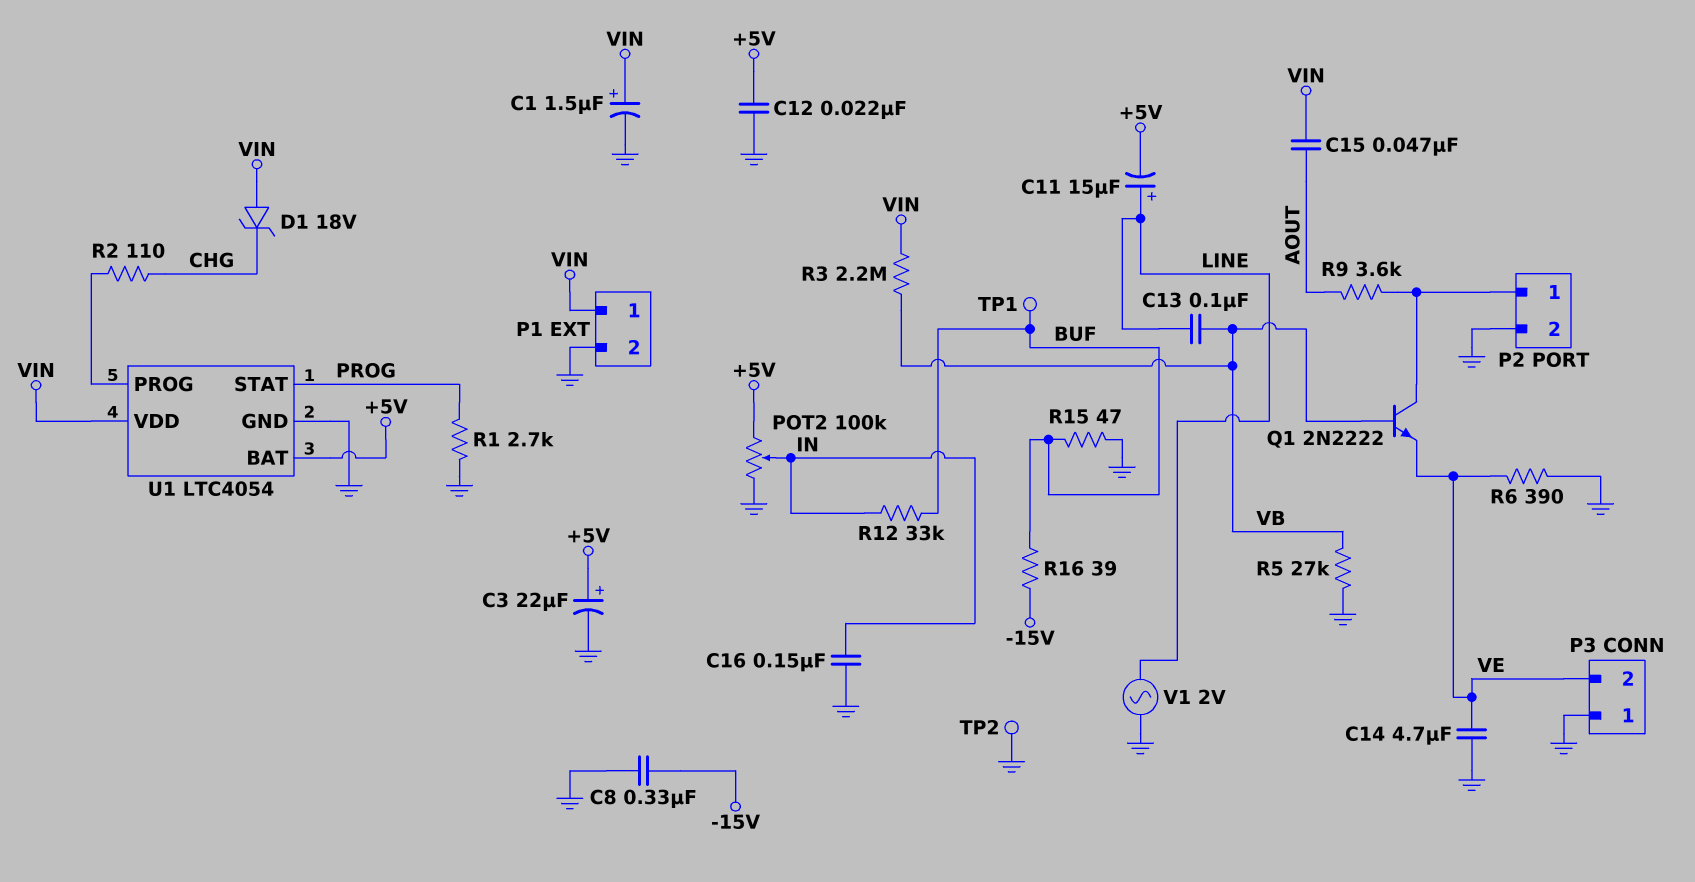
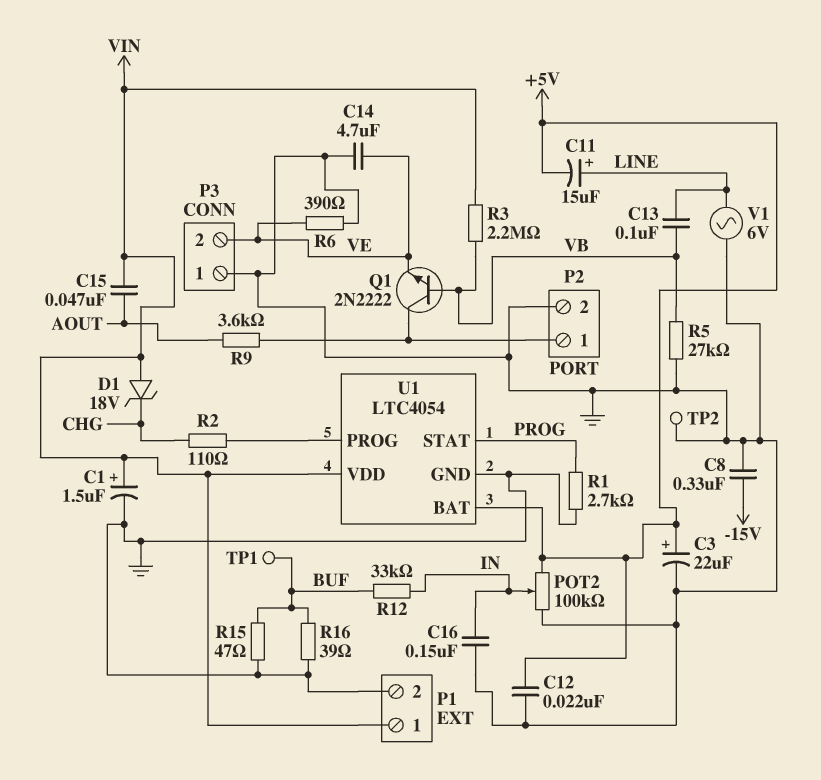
R16: 39 (-15V, BUF) -> 39 (BUF, GND)
V1: AC 2V (GND, LINE) -> AC 6V (GND, LINE)

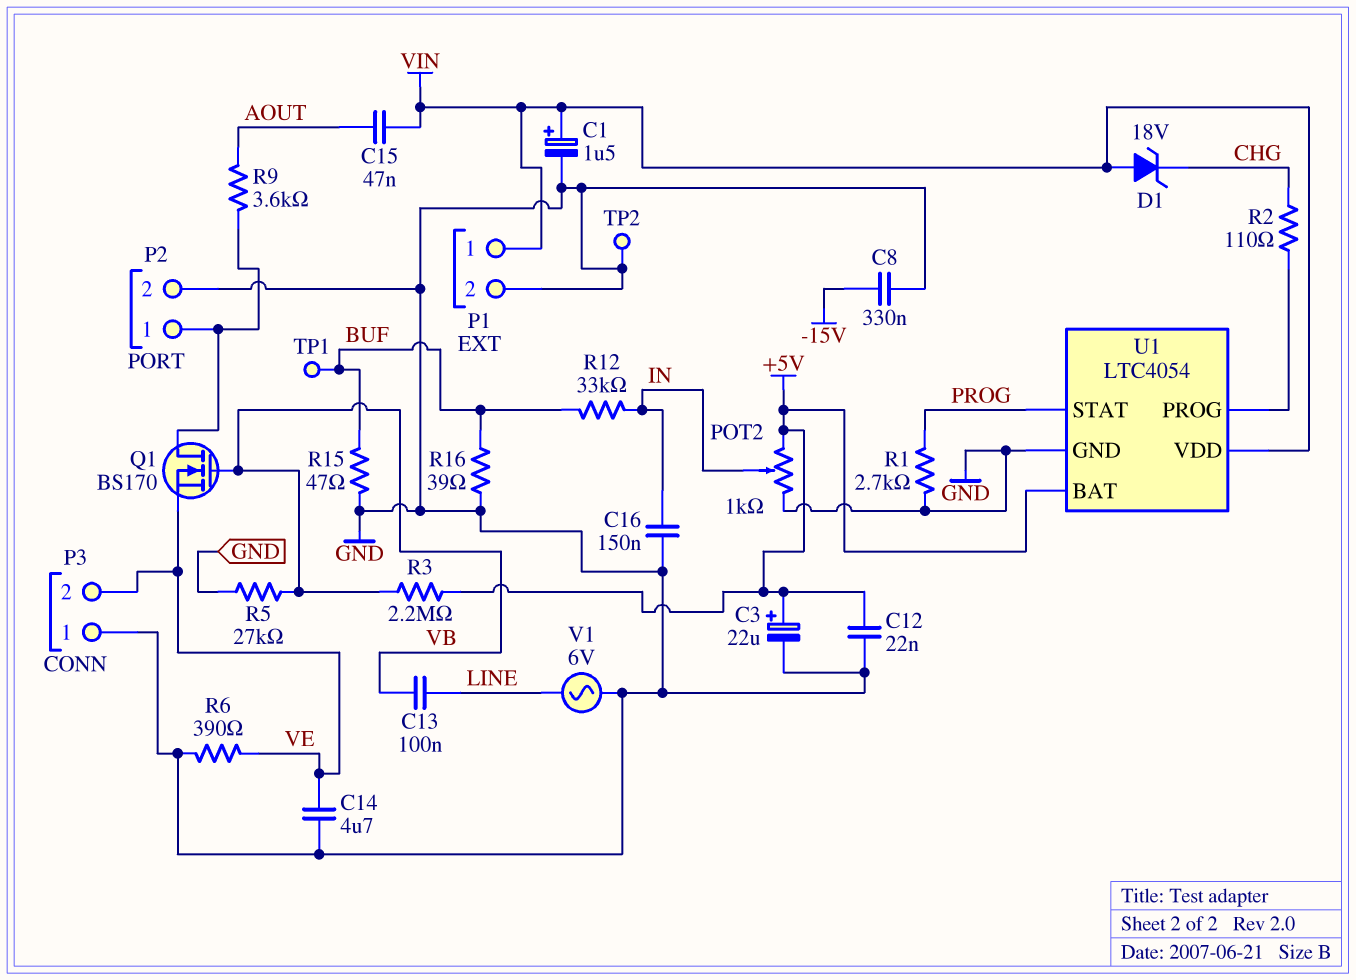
C11: 15uF (plus LINE, minus +5V) -> none
POT2: 100k (+5V, GND, wiper IN) -> 1k (+5V, GND, wiper IN)
Q1: NPN 2N2222 (B VB, C P2/1, E VE) -> NMOS BS170 (G VB, D P2/1, S VE)
R3: 2.2M (VB, VIN) -> 2.2M (+5V, VB)

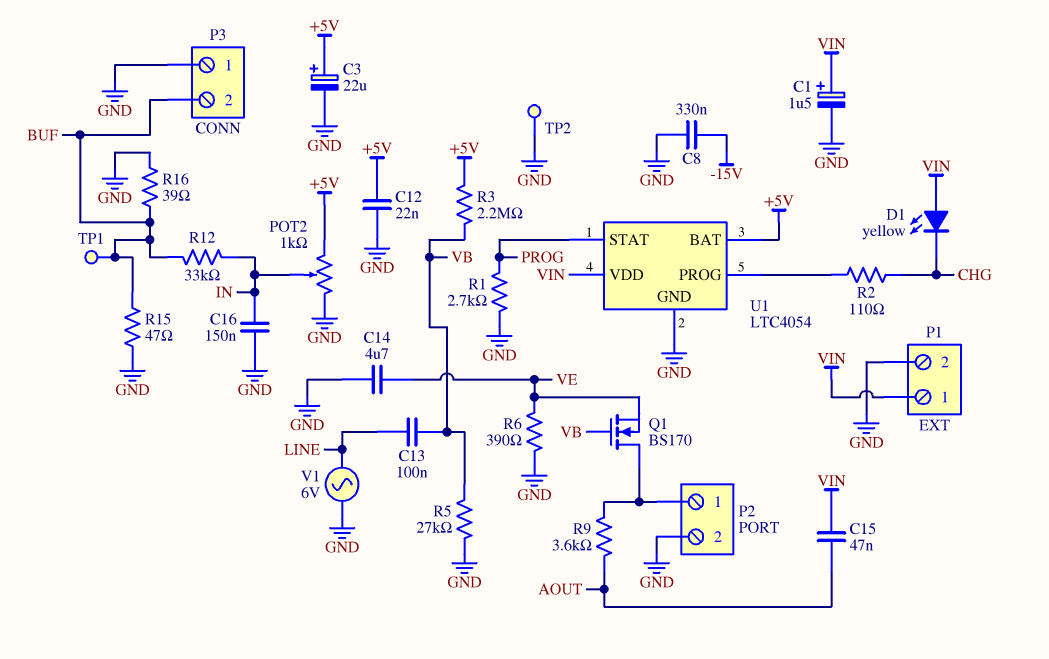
D1: zener 18V (A VIN, K CHG) -> LED yellow (A VIN, K CHG)
P3 pin 2: VE -> BUF

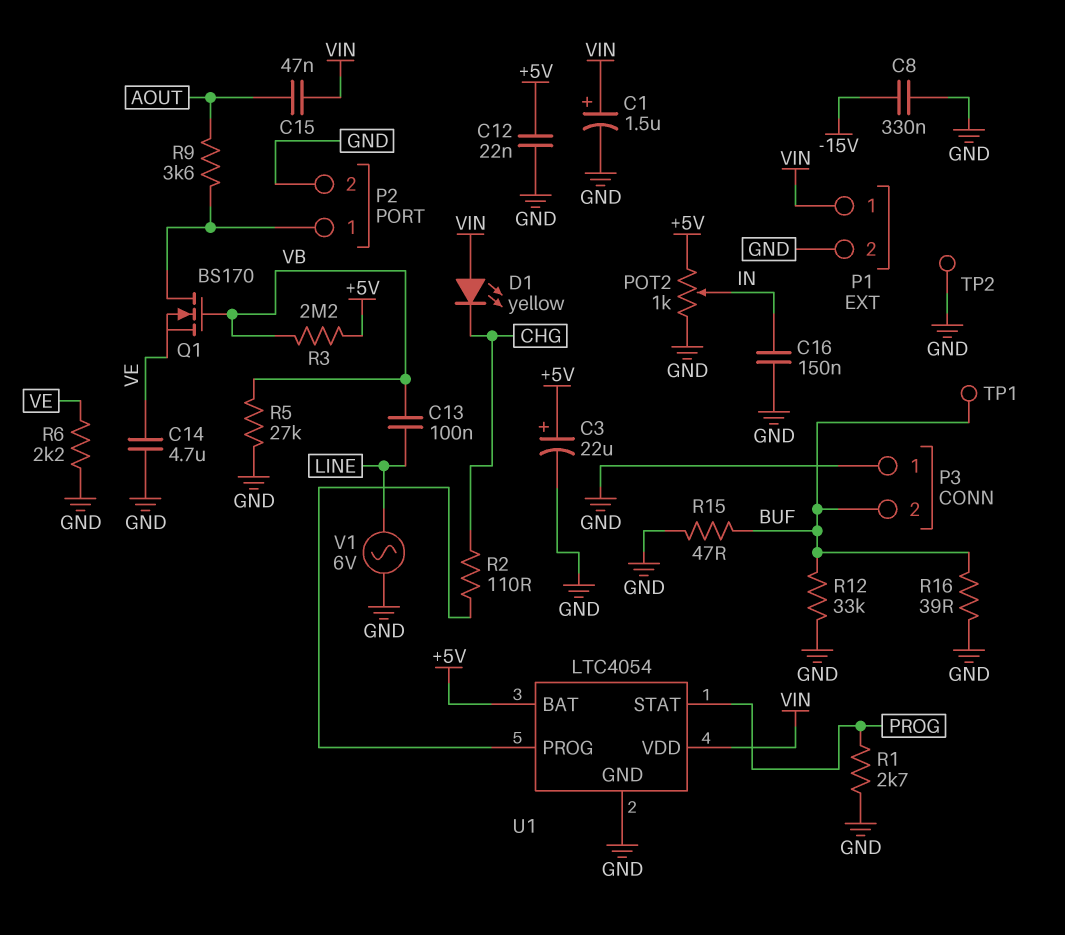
R6: 390 (GND, VE) -> 2.2k (GND, VE)
R12: 33k (BUF, IN) -> 33k (BUF, GND)

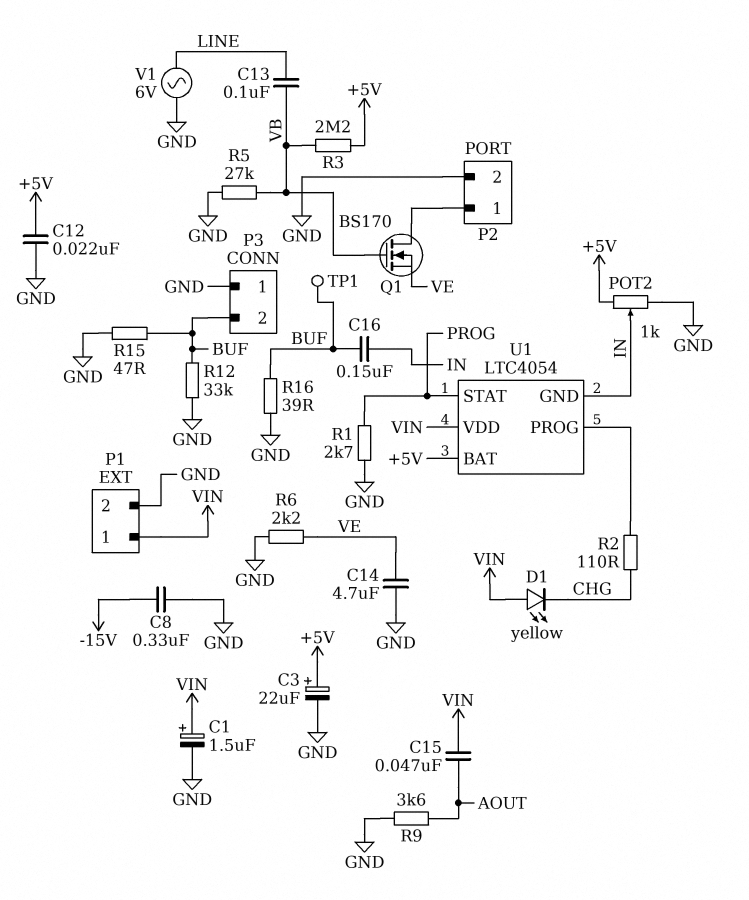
C16: 150nF (GND, IN) -> 150nF (BUF, IN)
R9: 3.6k (AOUT, P2/1) -> 3.6k (AOUT, GND)
TP2: test point (GND) -> none
U1 pin GND: GND -> IN

